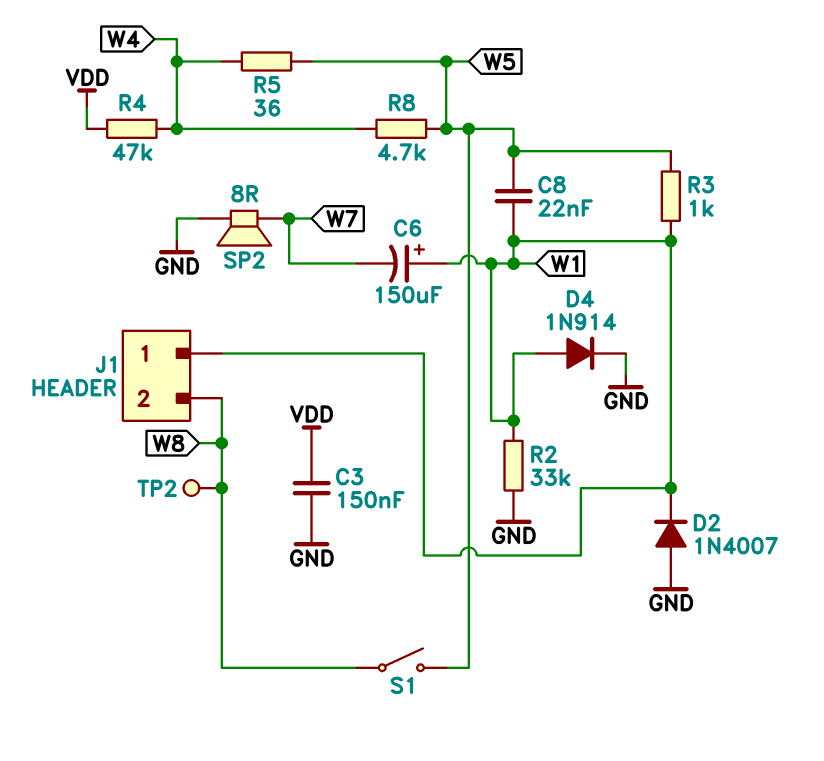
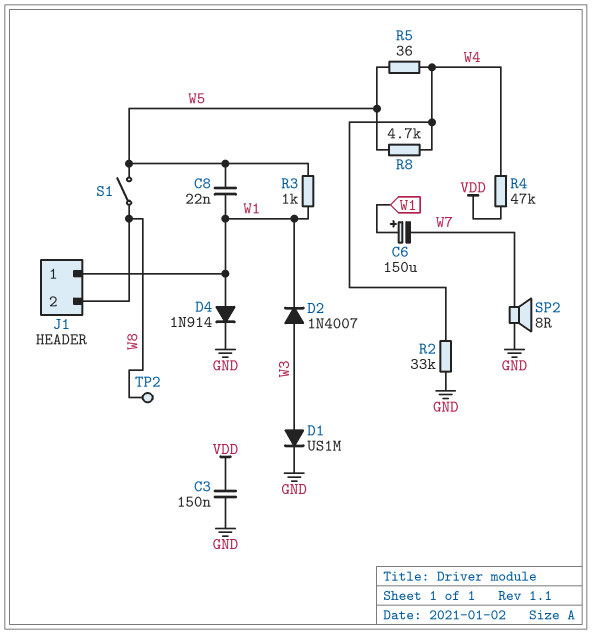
D1: none -> diode US1M (A W3, K GND)
D2: diode 1N4007 (A GND, K W1) -> diode 1N4007 (A W3, K W1)
R2: 33k (GND, W1) -> 33k (GND, W4)

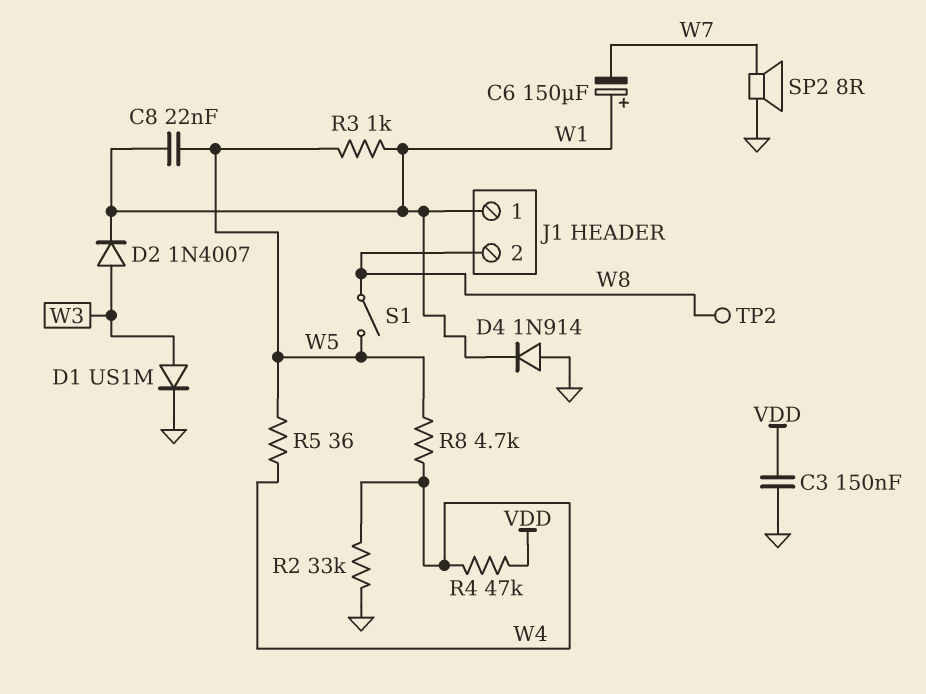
D4: diode 1N914 (A W1, K GND) -> diode 1N914 (A GND, K W1)

